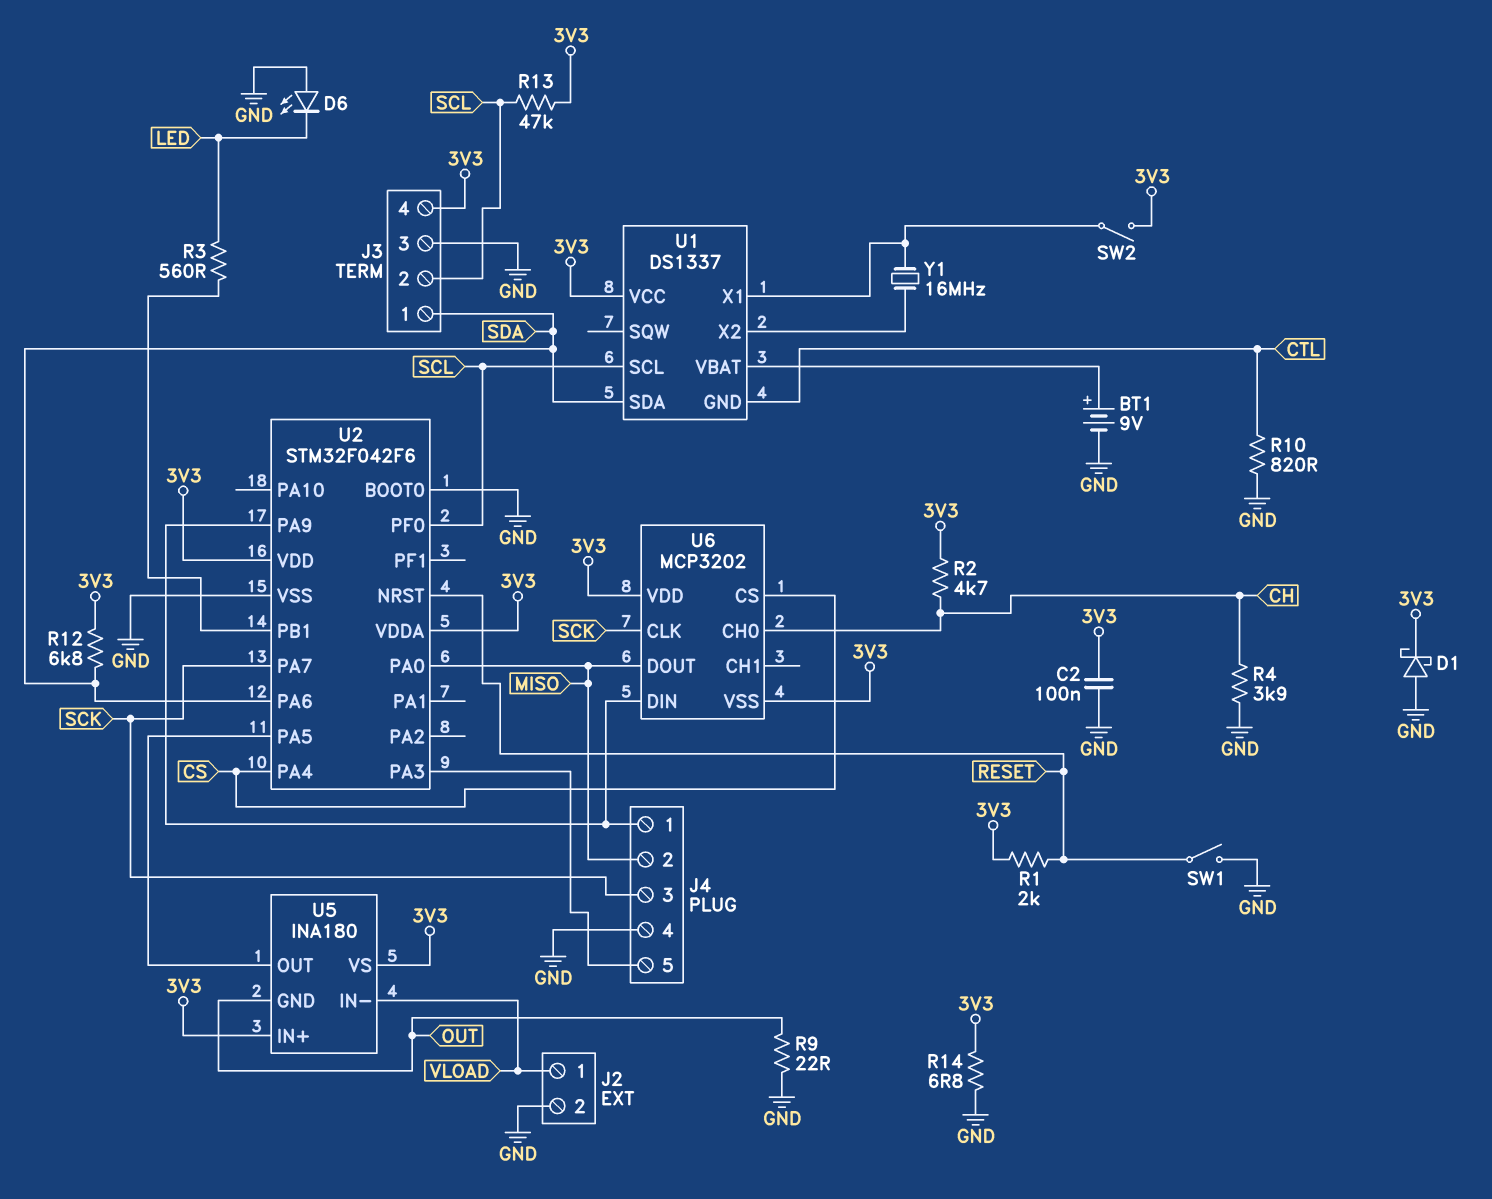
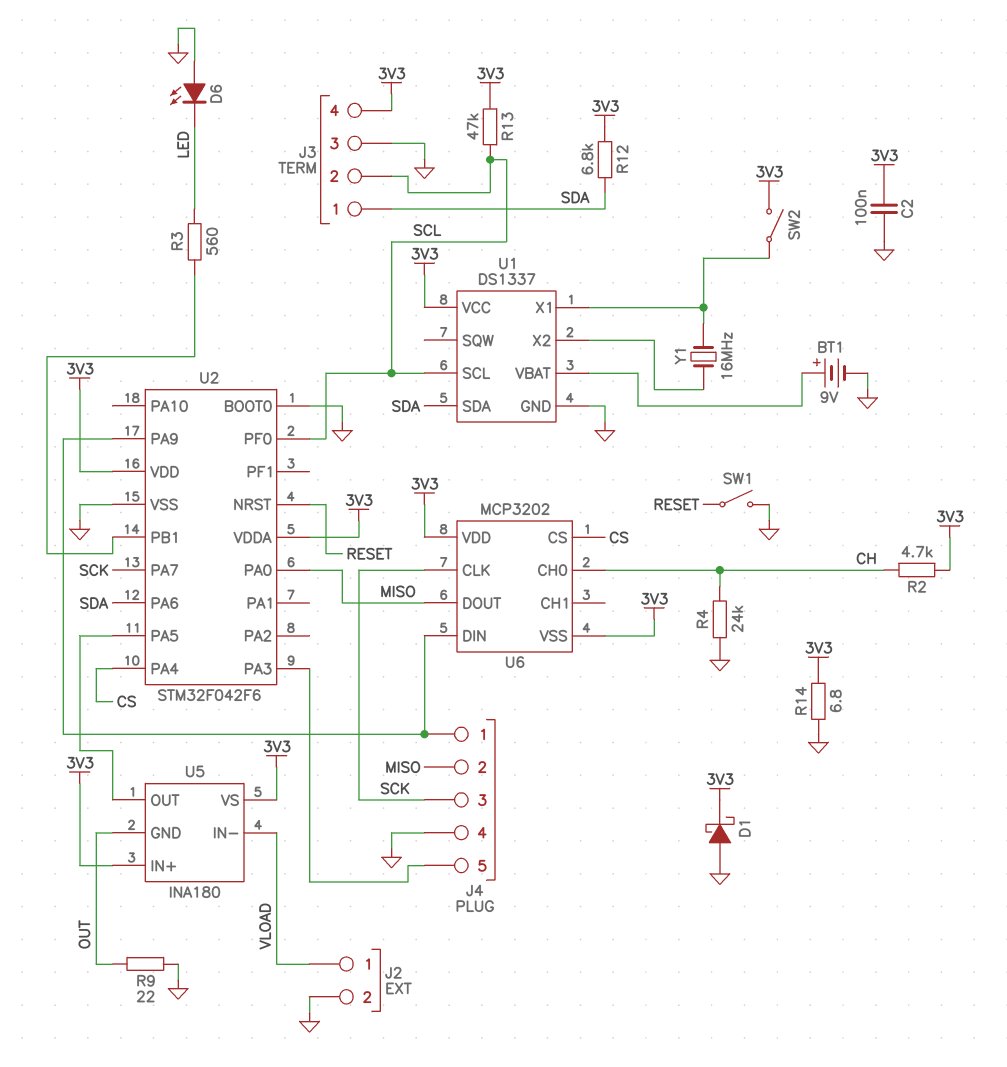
R1: 2k (3V3, RESET) -> none
R4: 3.9k (CH, GND) -> 24k (CH, GND)
R10: 820 (CTL, GND) -> none
U1 pin GND: CTL -> GND

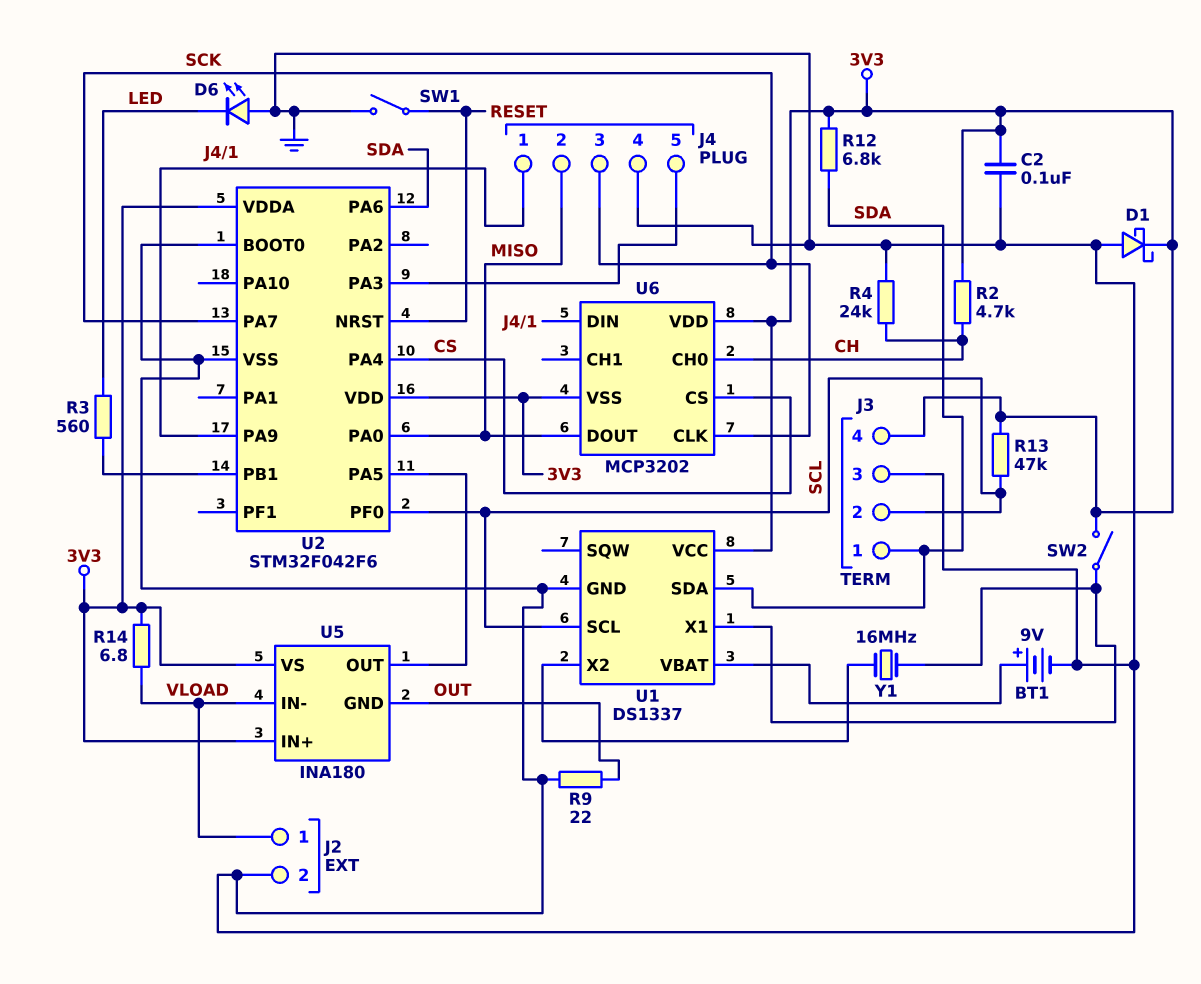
R14: 6.8 (3V3, GND) -> 6.8 (3V3, VLOAD)

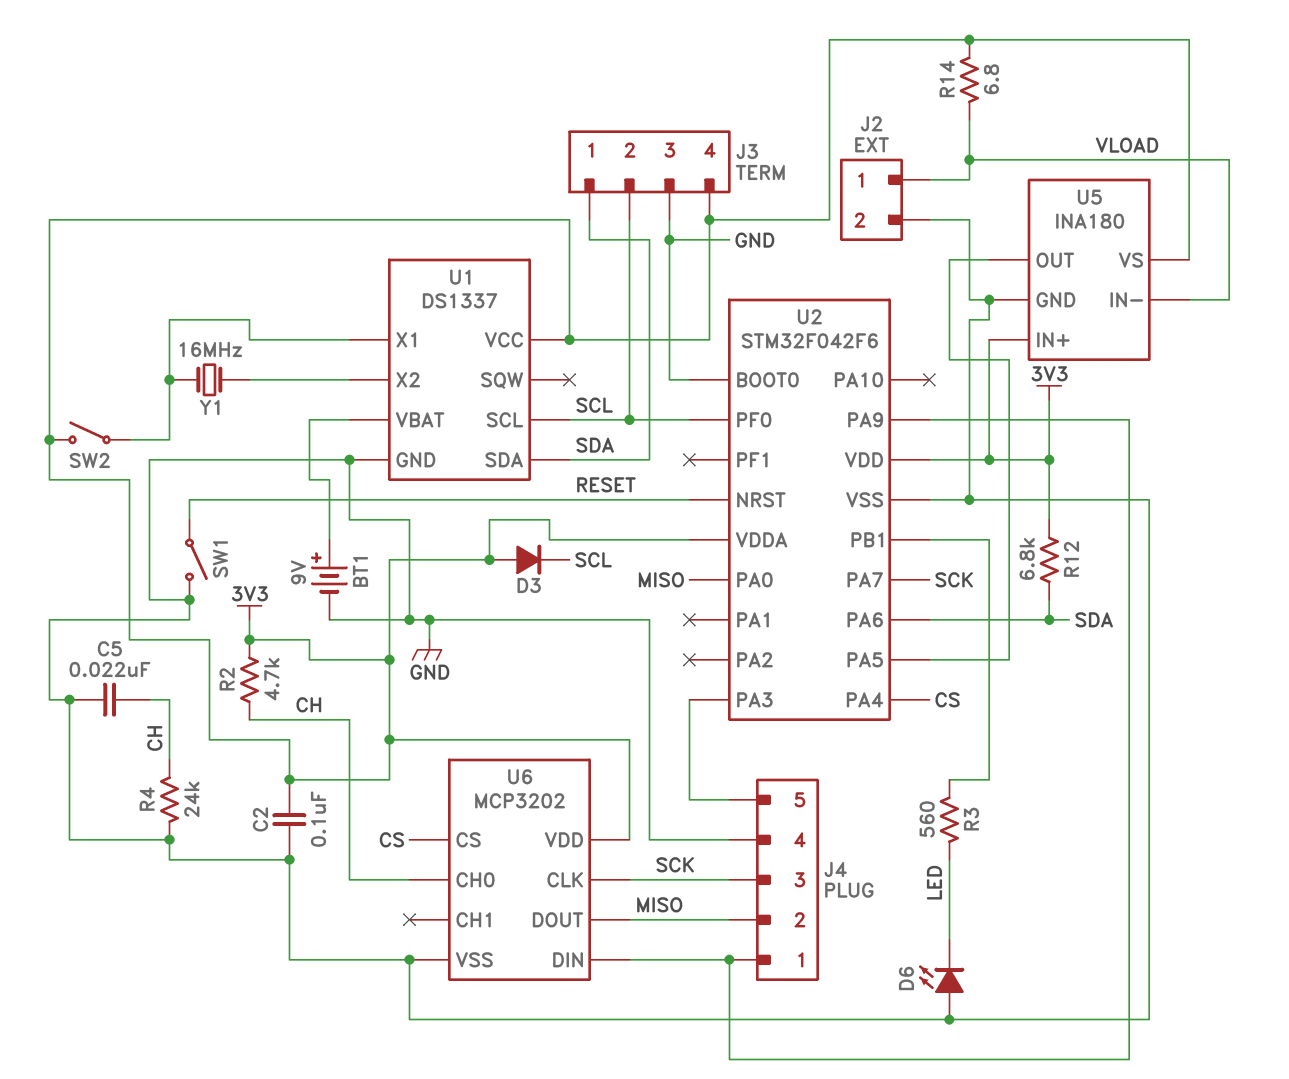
C5: none -> 22nF (CH, GND)
D1: schottky (A GND, K 3V3) -> none
D3: none -> diode (A 3V3, K SCL)
R9: 22 (GND, OUT) -> none
R13: 47k (3V3, SCL) -> none
U5 pin GND: OUT -> GND
U6 pin VSS: 3V3 -> GND

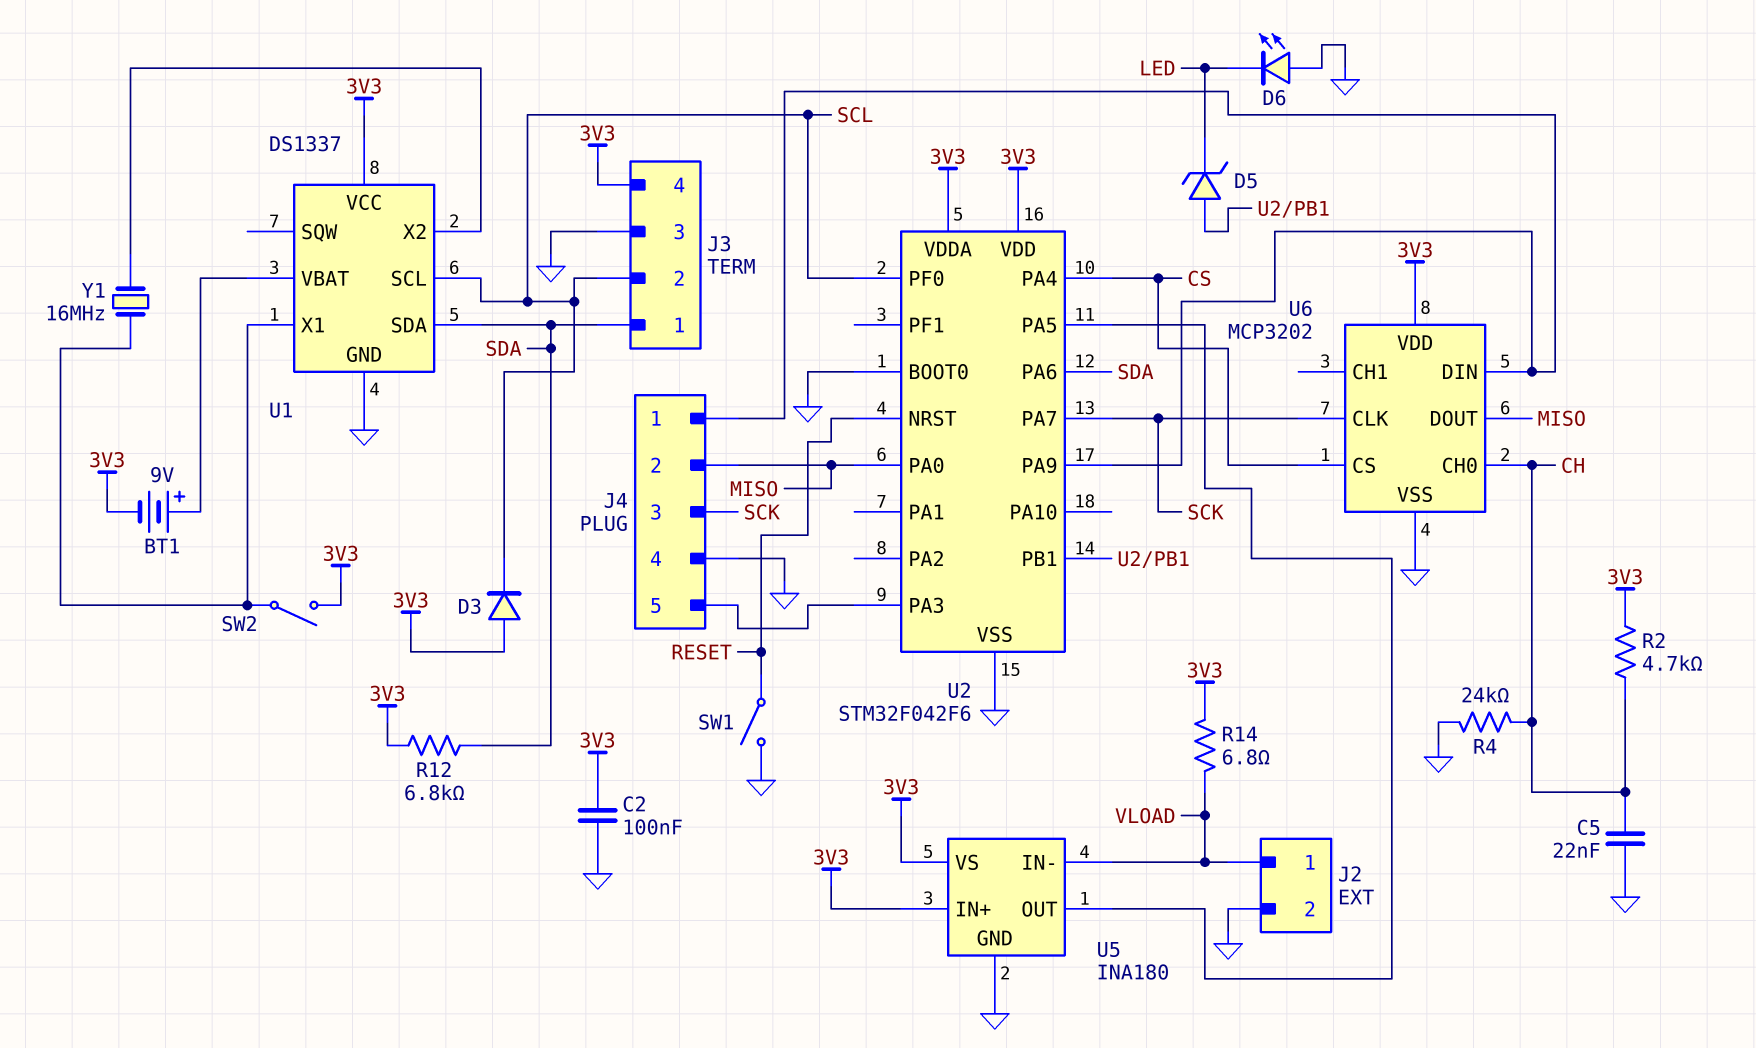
BT1: 9V (plus U1/VBAT, minus GND) -> 9V (plus U1/VBAT, minus 3V3)
D5: none -> zener (A U2/PB1, K LED)
R3: 560 (LED, U2/PB1) -> none

